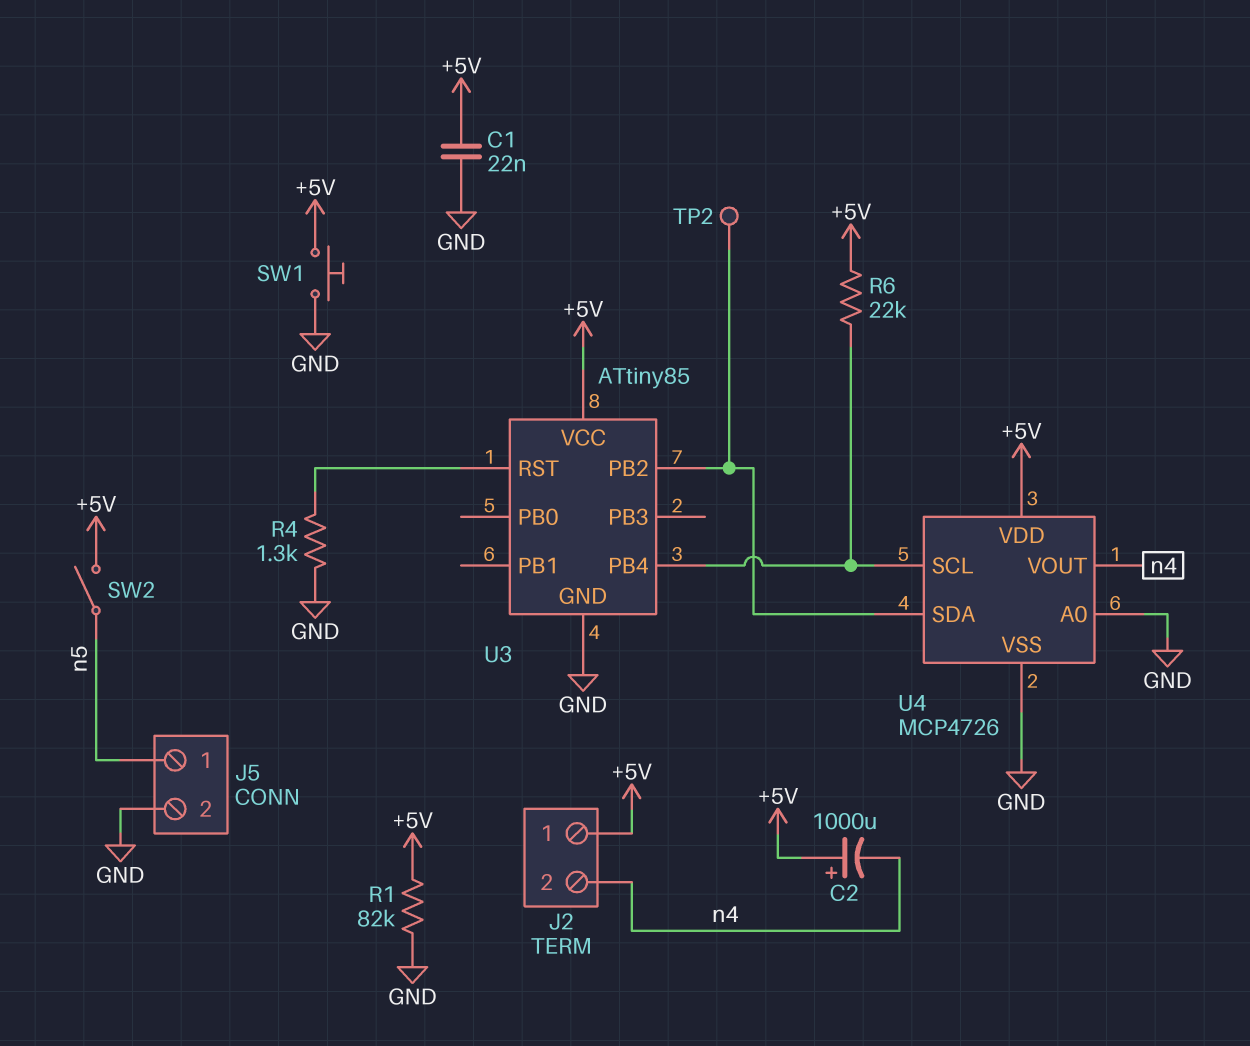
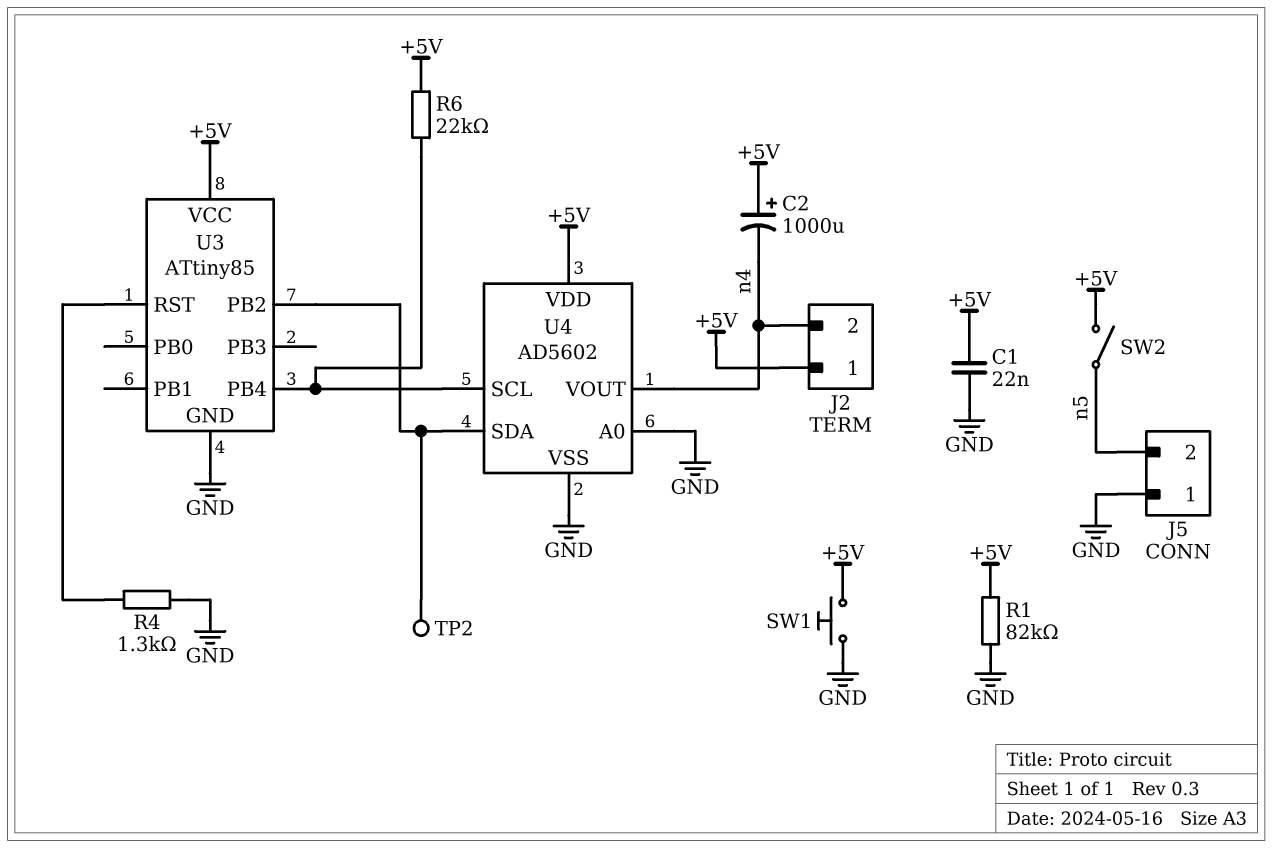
J5 pin 1: n5 -> GND
J5 pin 2: GND -> n5
U4: MCP4726 -> AD5602

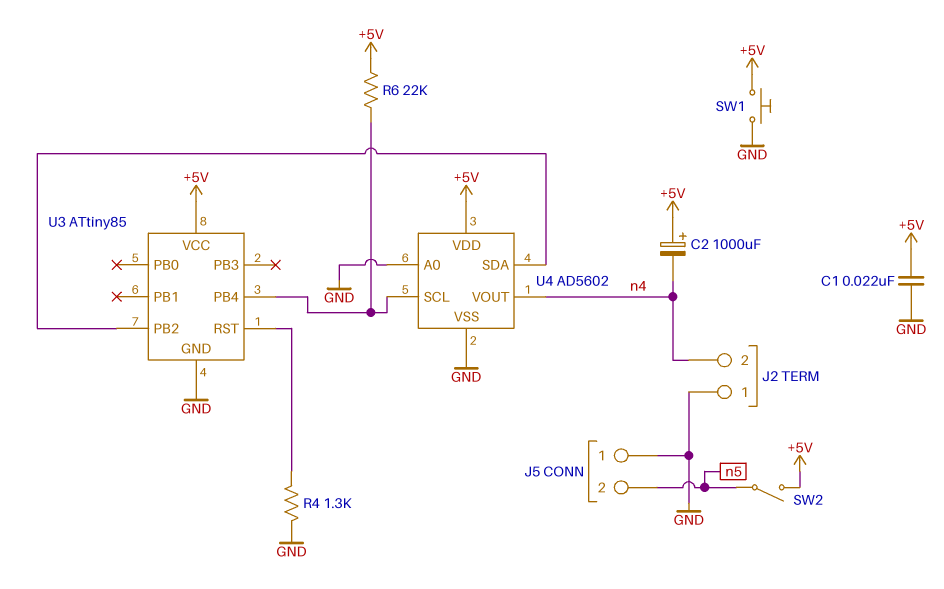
J2 pin 1: +5V -> GND
R1: 82k (+5V, GND) -> none
TP2: test point (U3/PB2) -> none

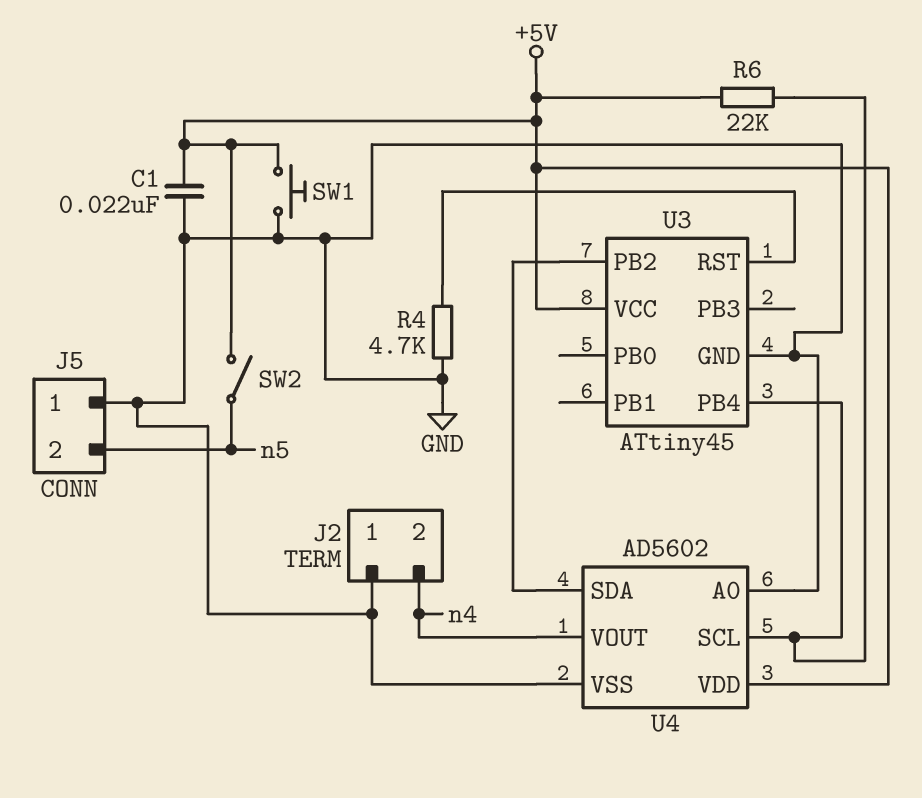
C2: 1000uF (plus +5V, minus n4) -> none
R4: 1.3k (GND, U3/RST) -> 4.7k (GND, U3/RST)
U3: ATtiny85 -> ATtiny45

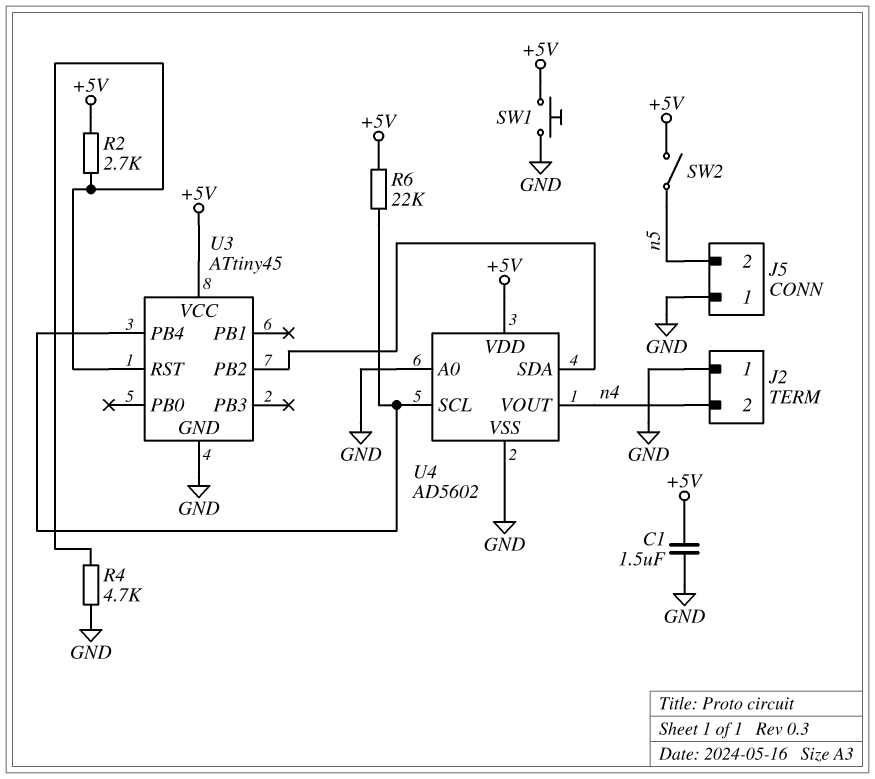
C1: 22nF (+5V, GND) -> 1.5uF (+5V, GND)
R2: none -> 2.7k (+5V, U3/RST)

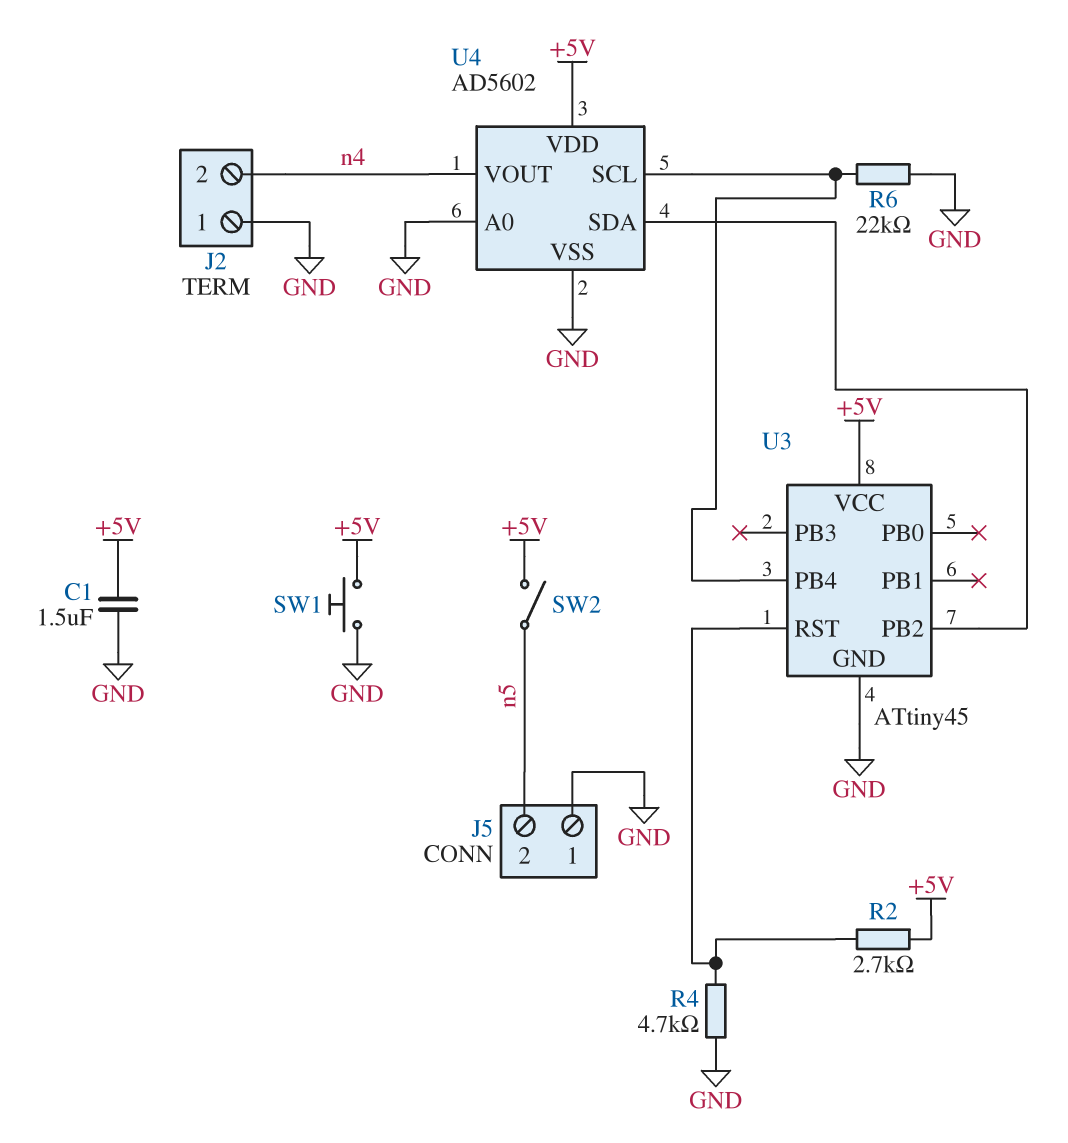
R6: 22k (+5V, U3/PB4) -> 22k (GND, U3/PB4)

